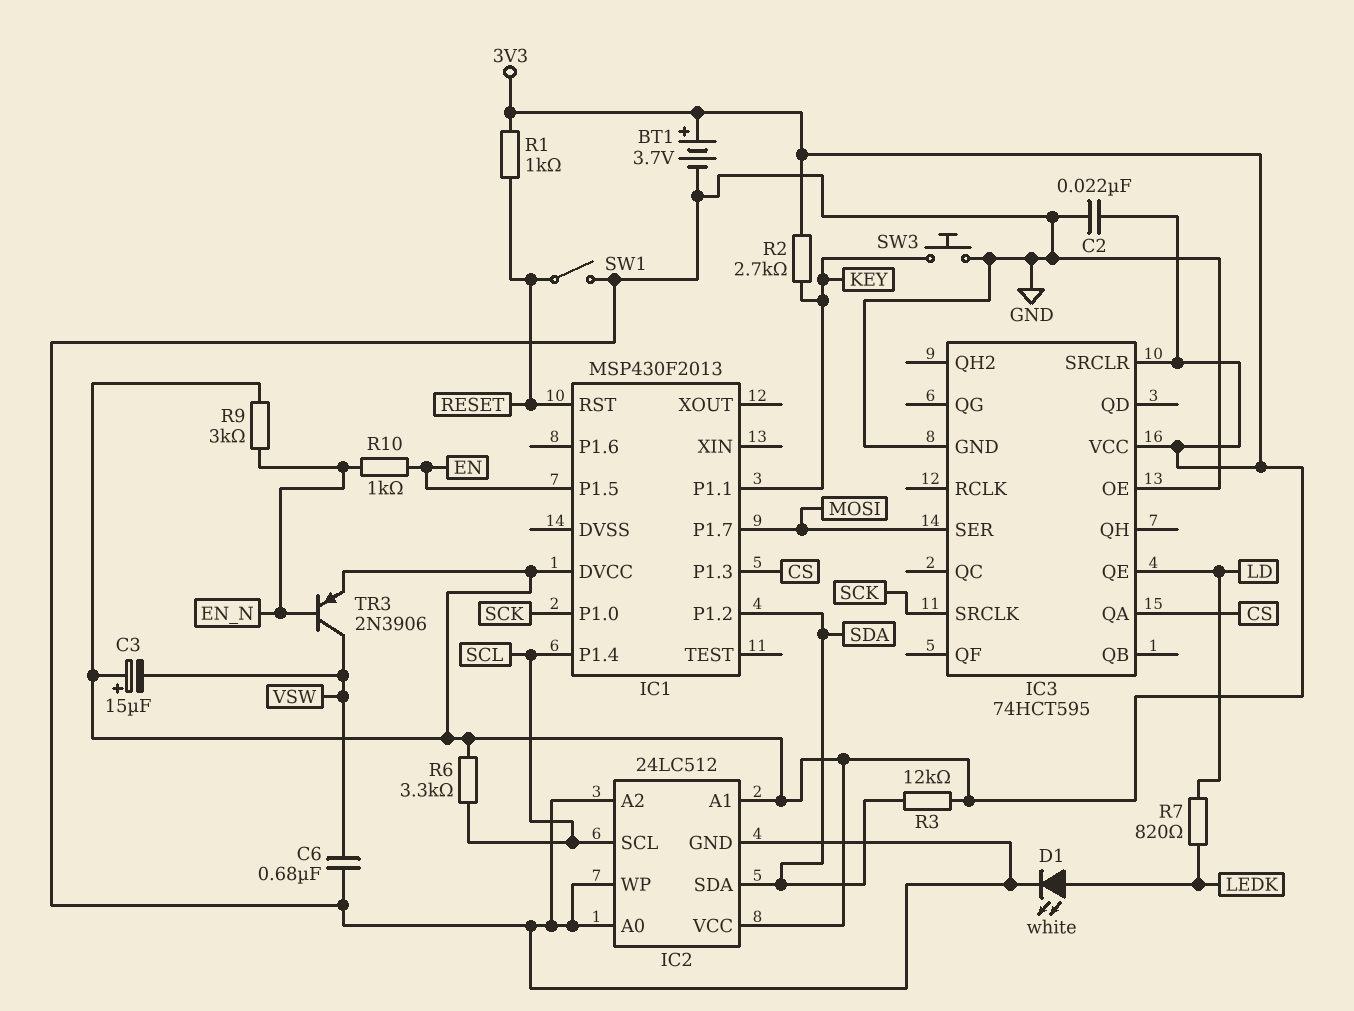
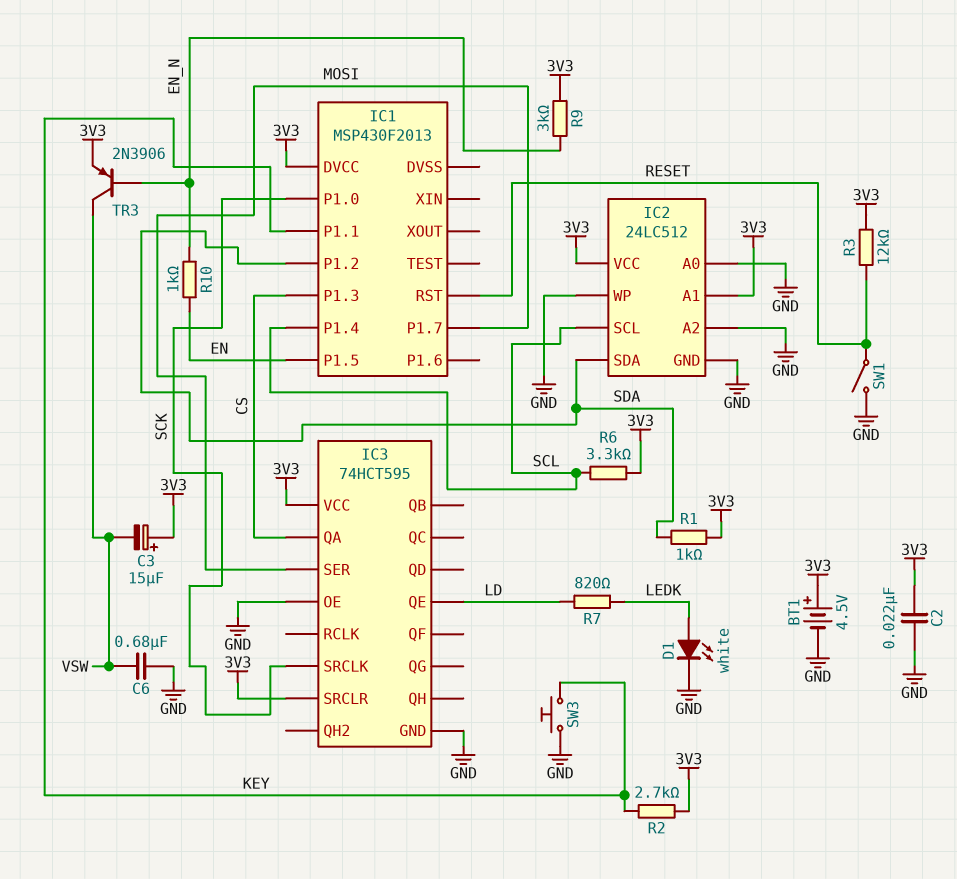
BT1: 3.7V (plus 3V3, minus GND) -> 4.5V (plus 3V3, minus GND)
R1: 1k (3V3, RESET) -> 1k (3V3, SDA)
R3: 12k (3V3, SDA) -> 12k (3V3, RESET)

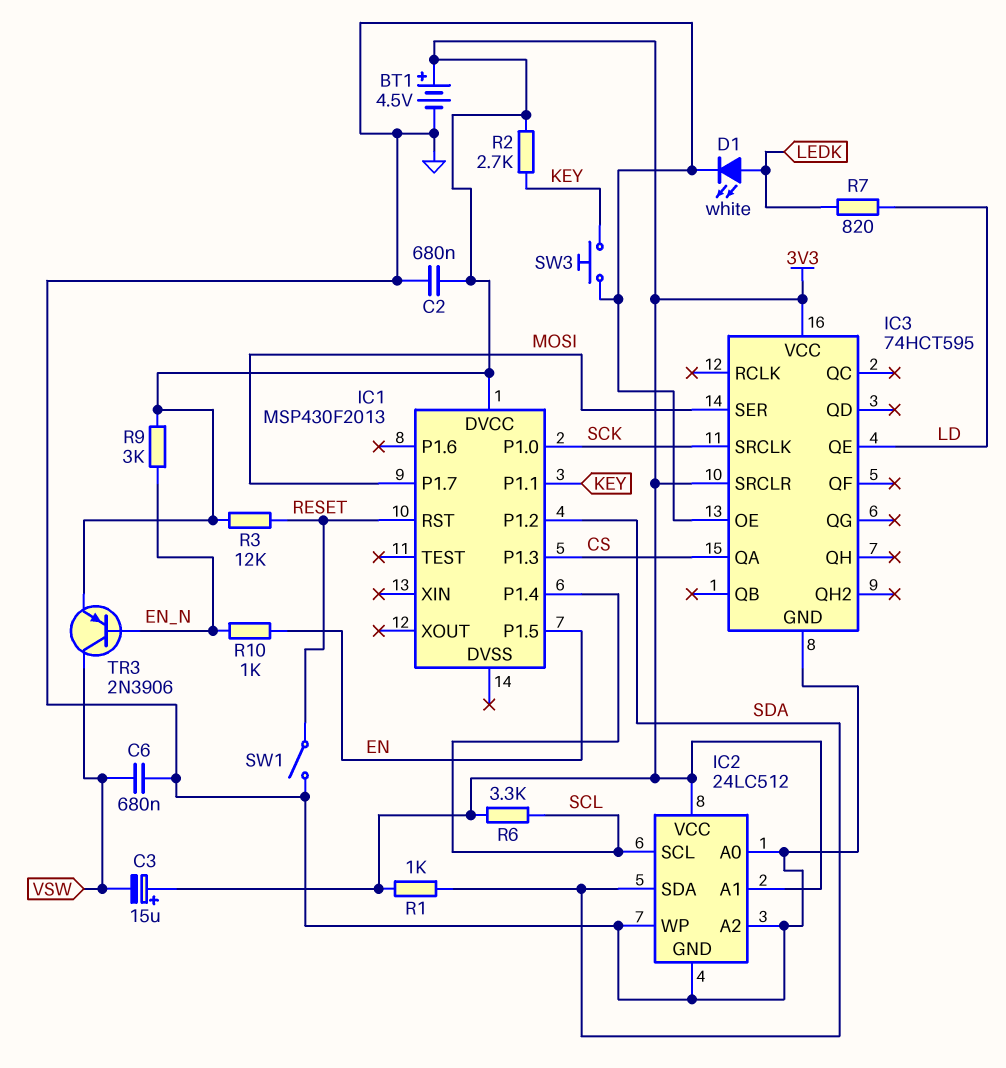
C2: 22nF (3V3, GND) -> 680nF (3V3, GND)

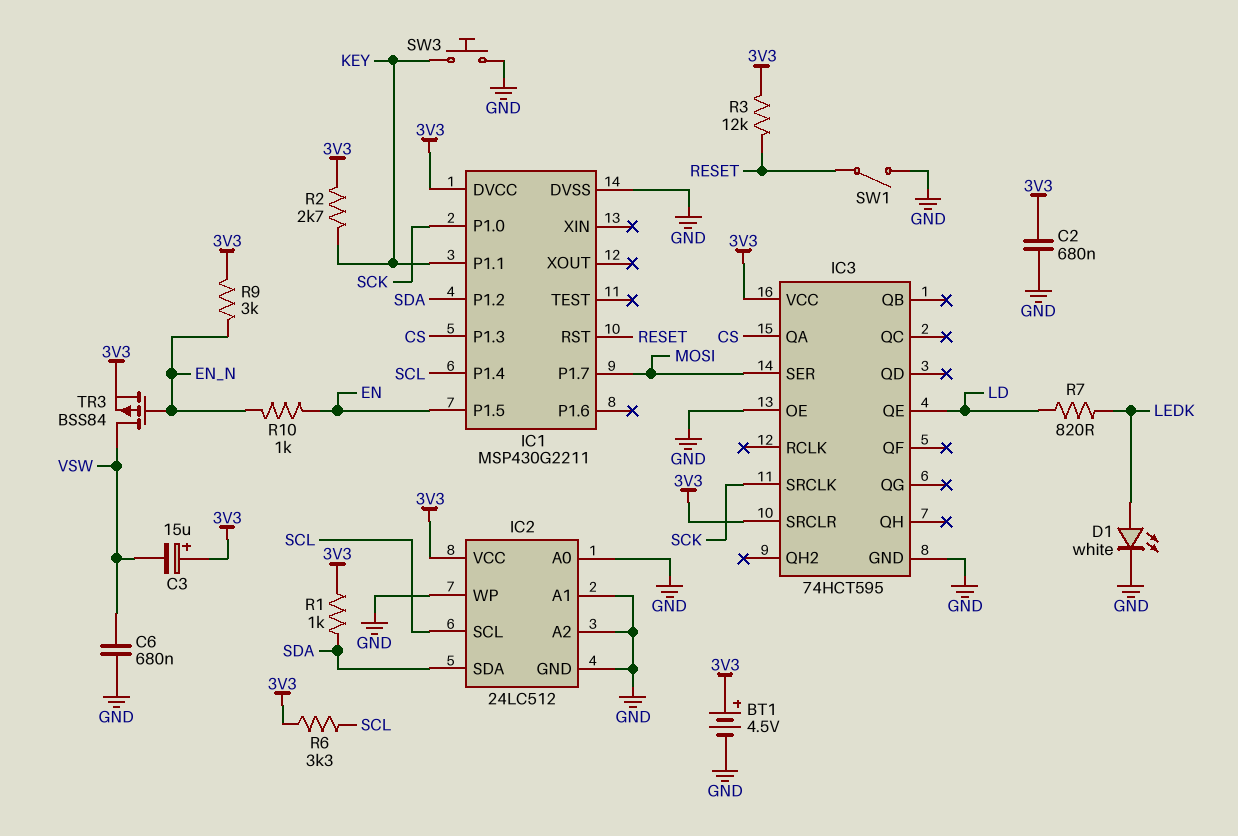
IC1: MSP430F2013 -> MSP430G2211
IC1 pin DVSS: none -> GND
IC2 pin A1: 3V3 -> GND
TR3: PNP 2N3906 (B EN_N, C VSW, E 3V3) -> PMOS BSS84 (G EN_N, D VSW, S 3V3)

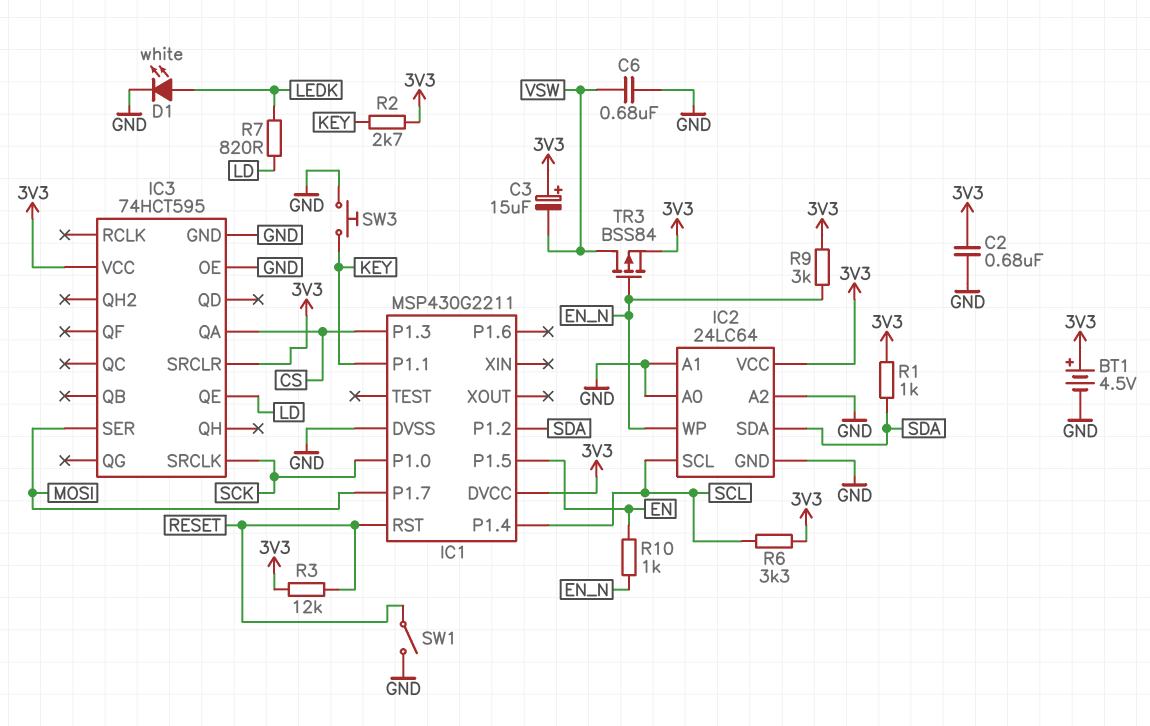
IC2: 24LC512 -> 24LC64
IC2 pin WP: GND -> EN_N

